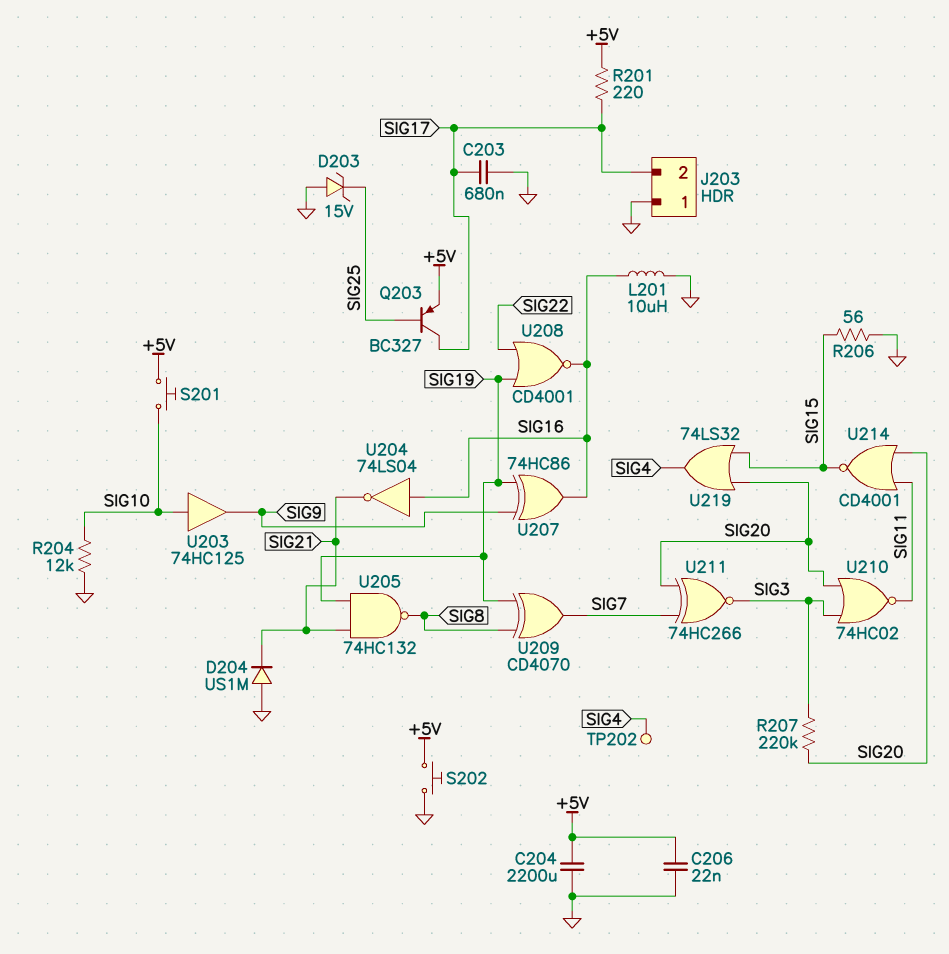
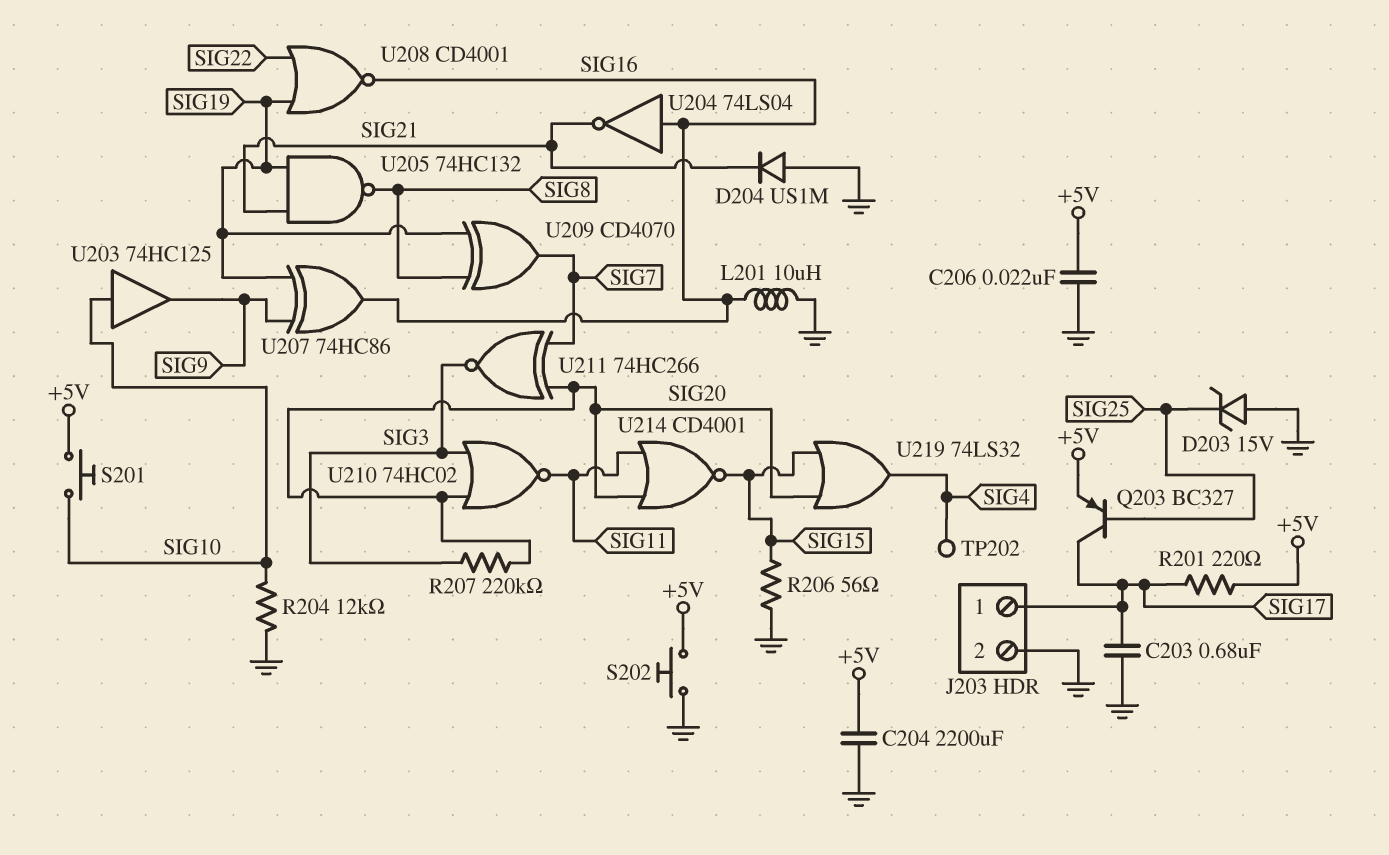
J203 pin 1: GND -> SIG17
J203 pin 2: SIG17 -> GND

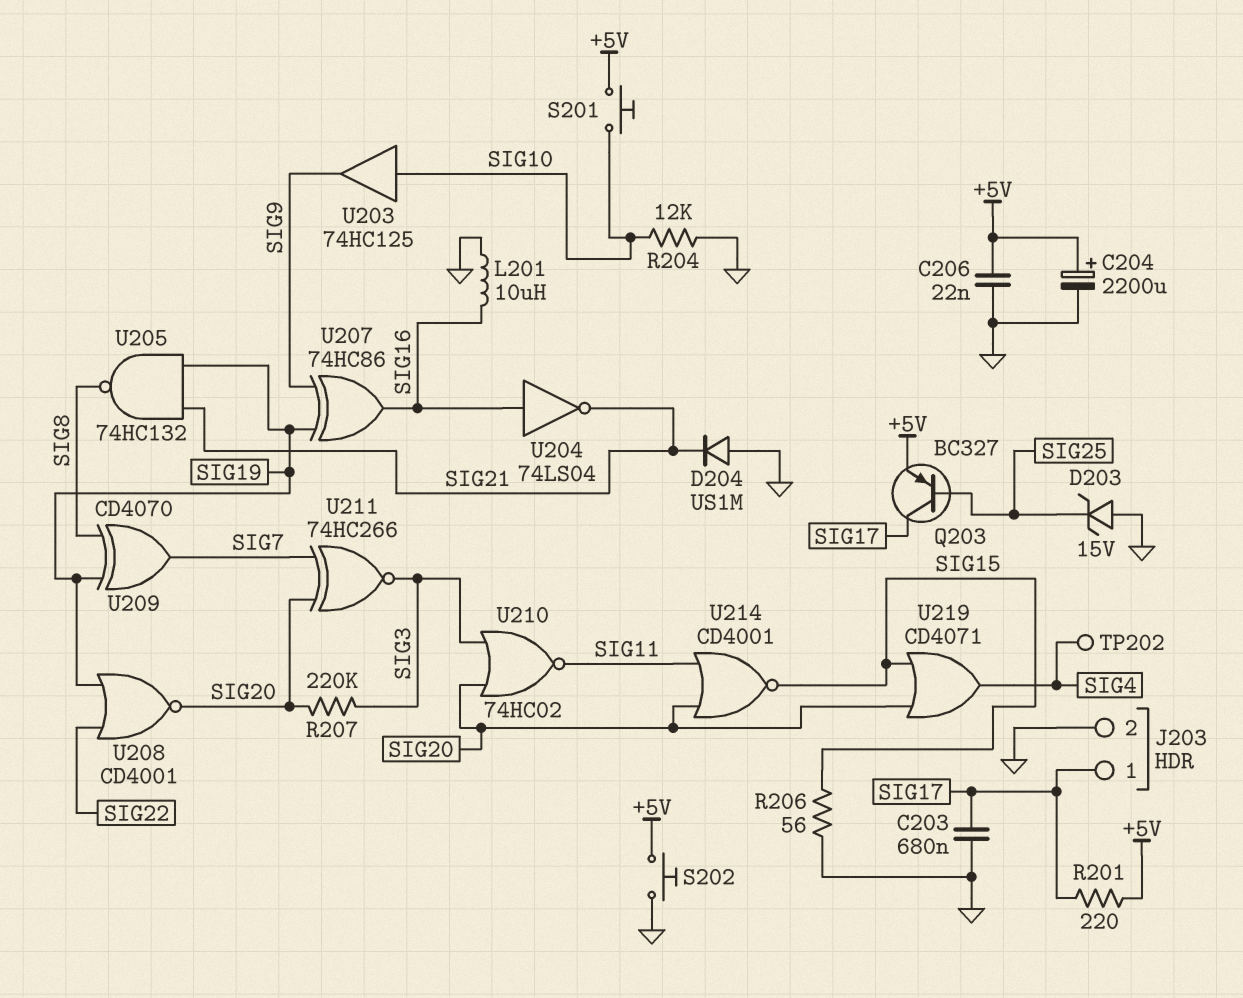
C204: 2200uF (+5V, GND) -> 2200uF (plus +5V, minus GND)
U208: NOR CD4001 (in SIG19, in SIG22, out SIG16) -> NOR CD4001 (in SIG19, in SIG22, out SIG20)
U219: OR 74LS32 (in SIG15, in SIG20, out SIG4) -> OR CD4071 (in SIG15, in SIG20, out SIG4)

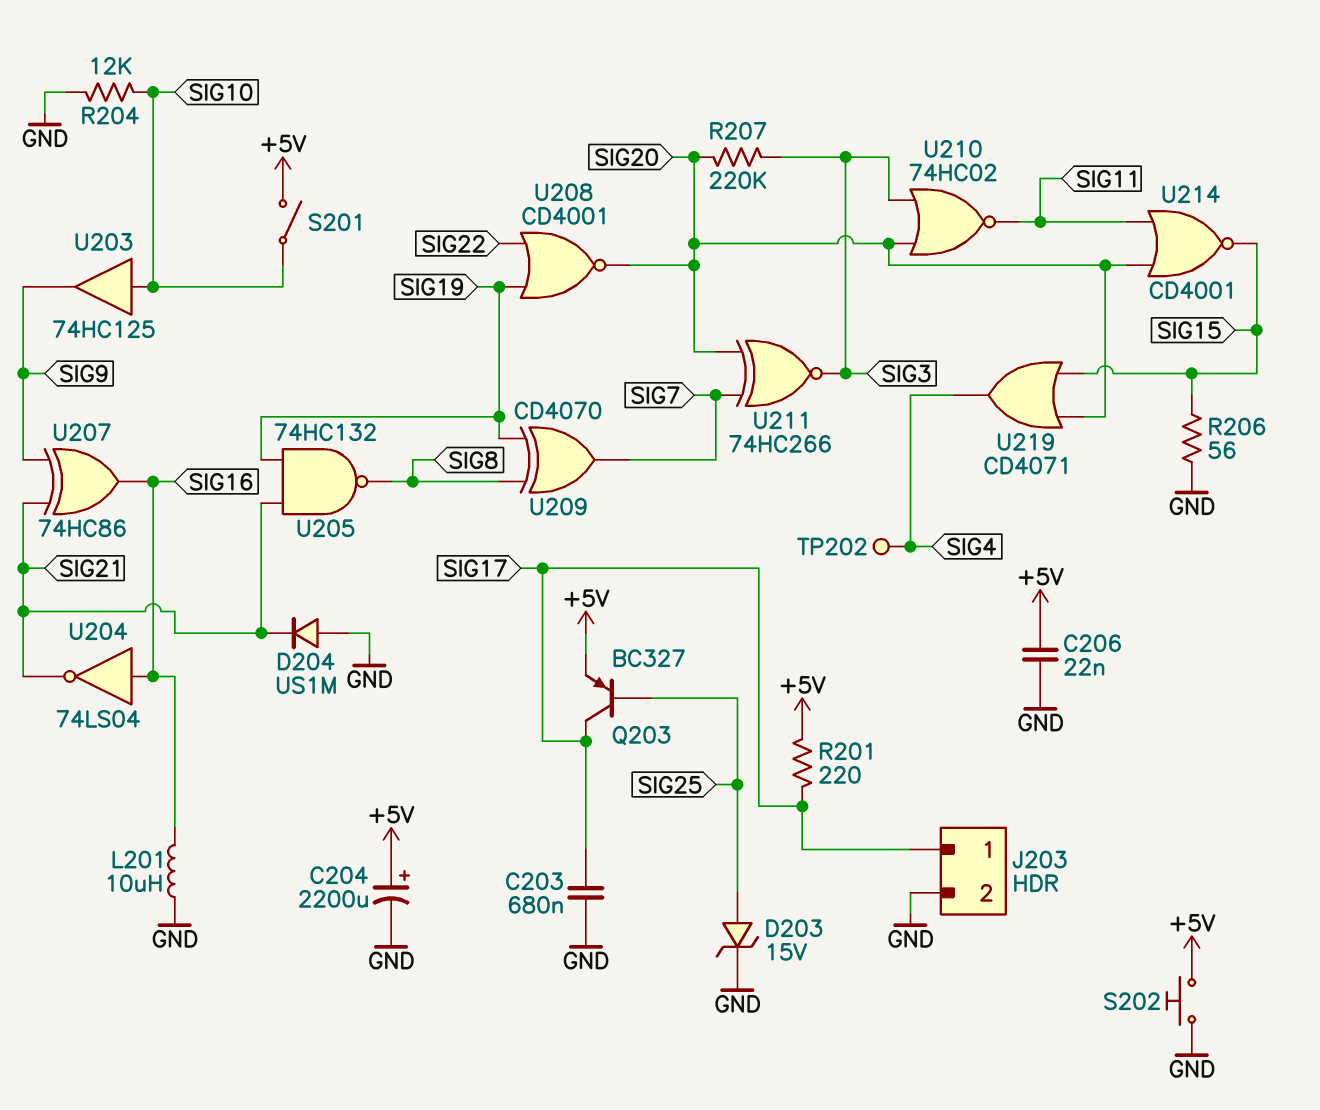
D203: zener 15V (A GND, K SIG25) -> zener 15V (A SIG25, K GND)
S201: button (+5V, SIG10) -> switch (+5V, SIG10)
U207: XOR 74HC86 (in SIG9, in SIG19, out SIG16) -> XOR 74HC86 (in SIG9, in SIG21, out SIG16)

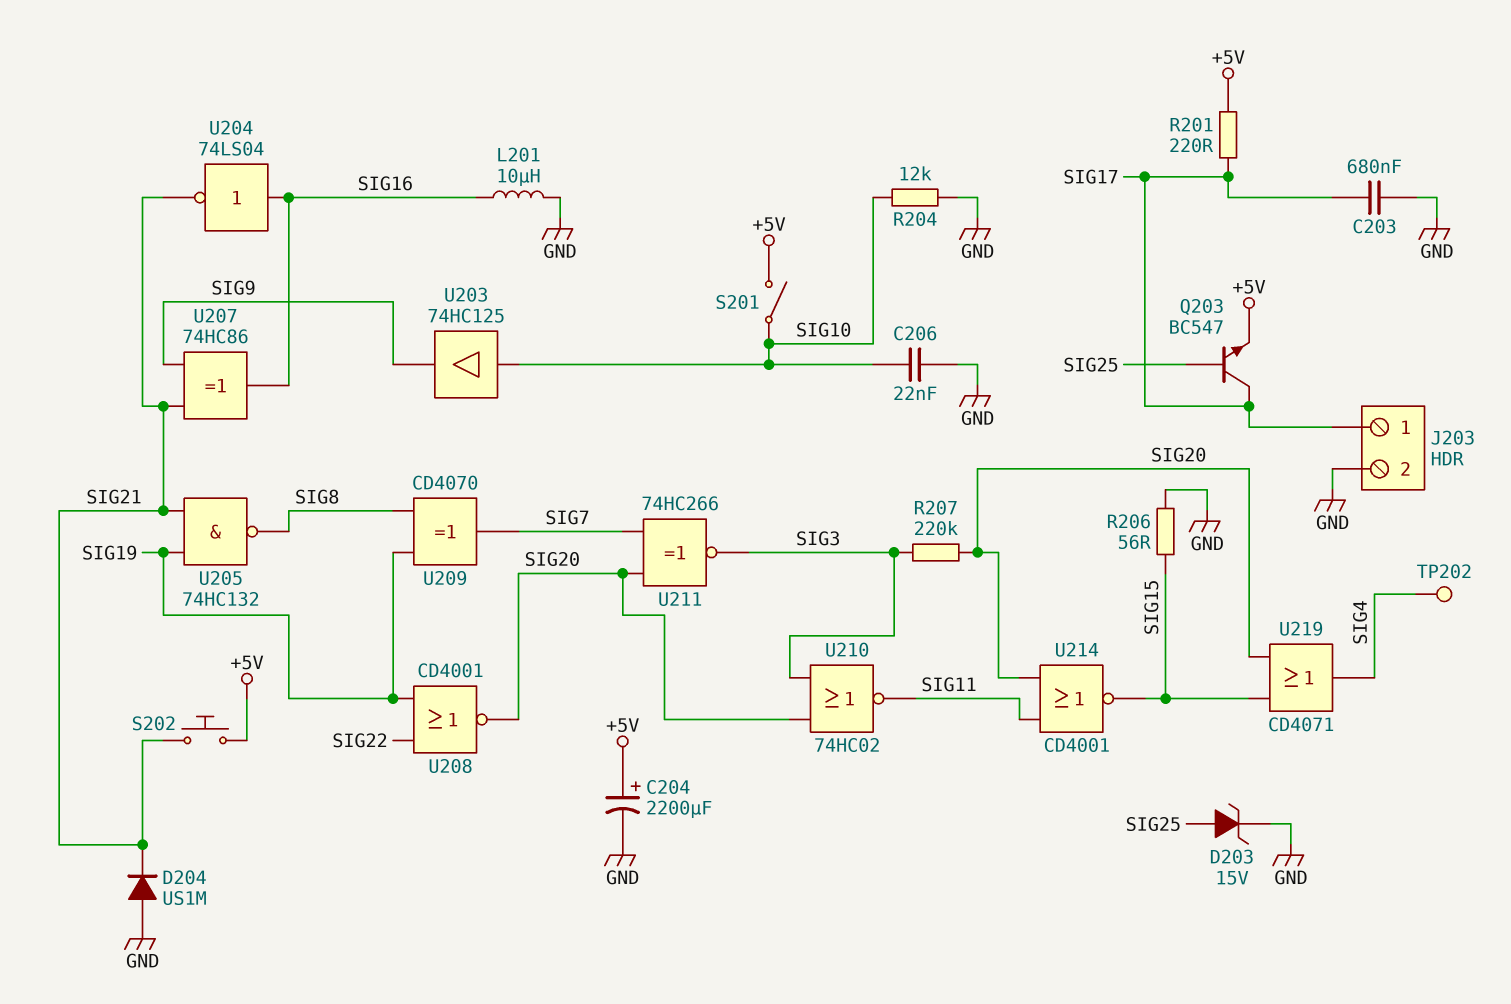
C206: 22nF (+5V, GND) -> 22nF (GND, SIG10)
Q203: PNP BC327 (B SIG25, C SIG17, E +5V) -> NPN BC547 (B SIG25, C SIG17, E +5V)
S202: button (+5V, GND) -> button (+5V, SIG21)

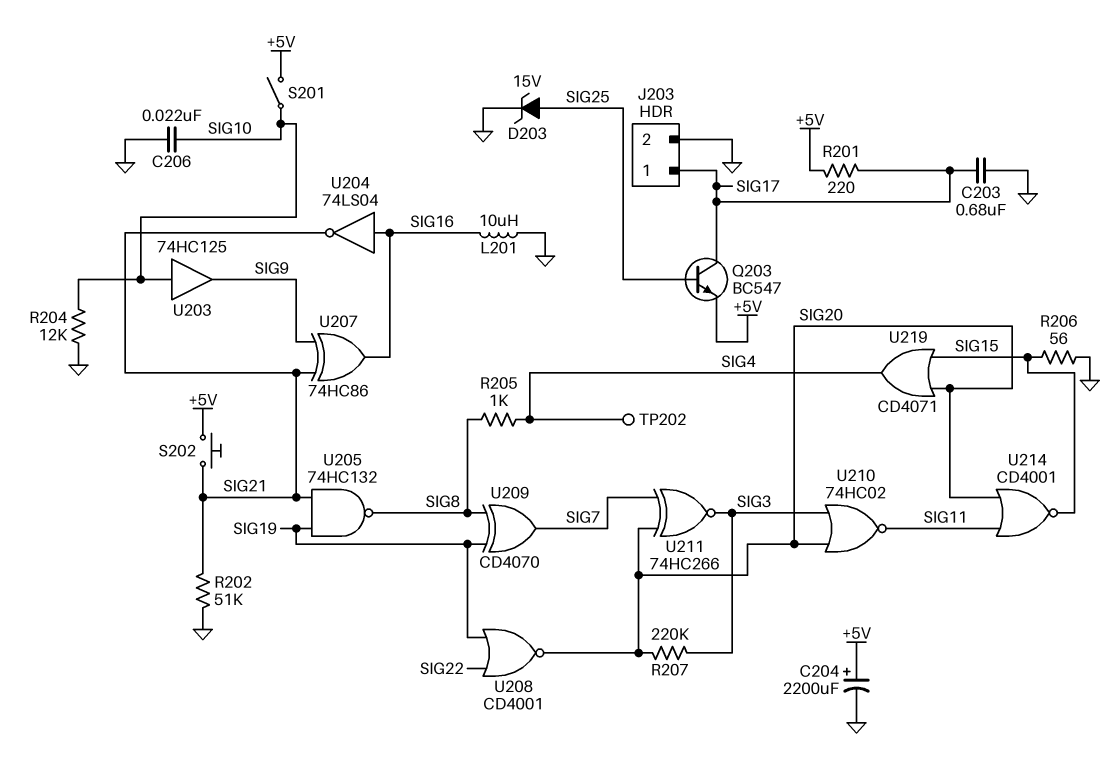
D204: diode US1M (A GND, K SIG21) -> none
R202: none -> 51k (GND, SIG21)
R205: none -> 1k (SIG4, SIG8)

